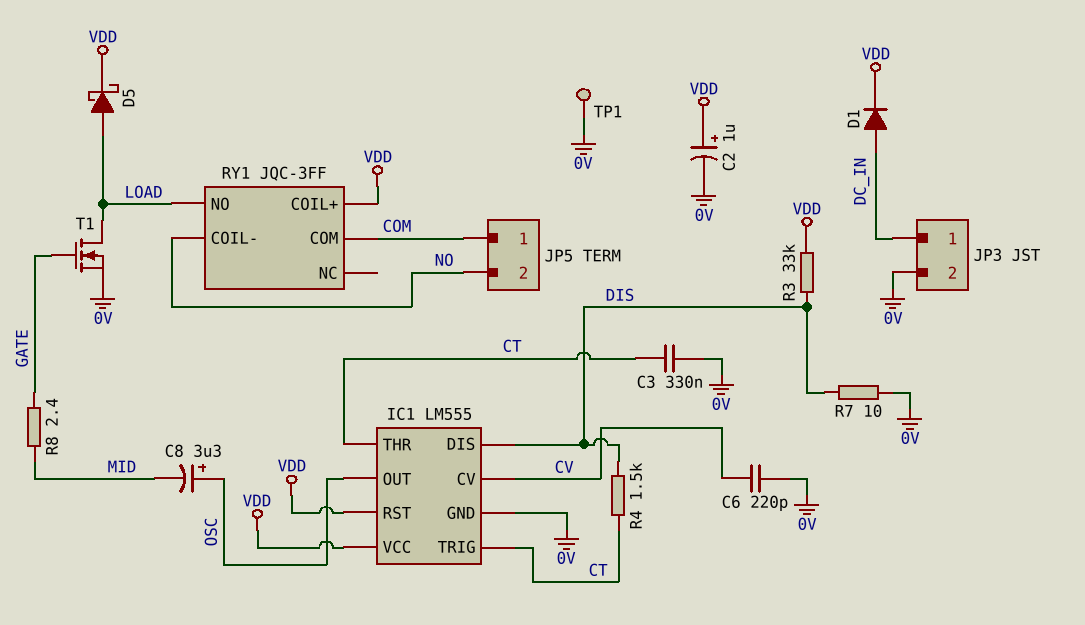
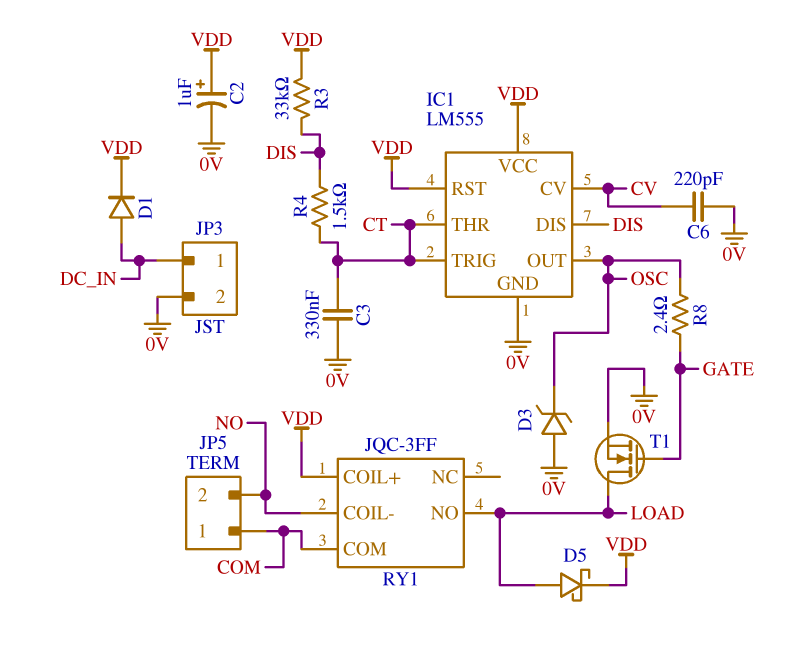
C8: 3.3uF (plus OSC, minus MID) -> none
D3: none -> zener (A 0V, K OSC)
R7: 10 (0V, DIS) -> none
R8: 2.4 (GATE, MID) -> 2.4 (GATE, OSC)
TP1: test point (0V) -> none

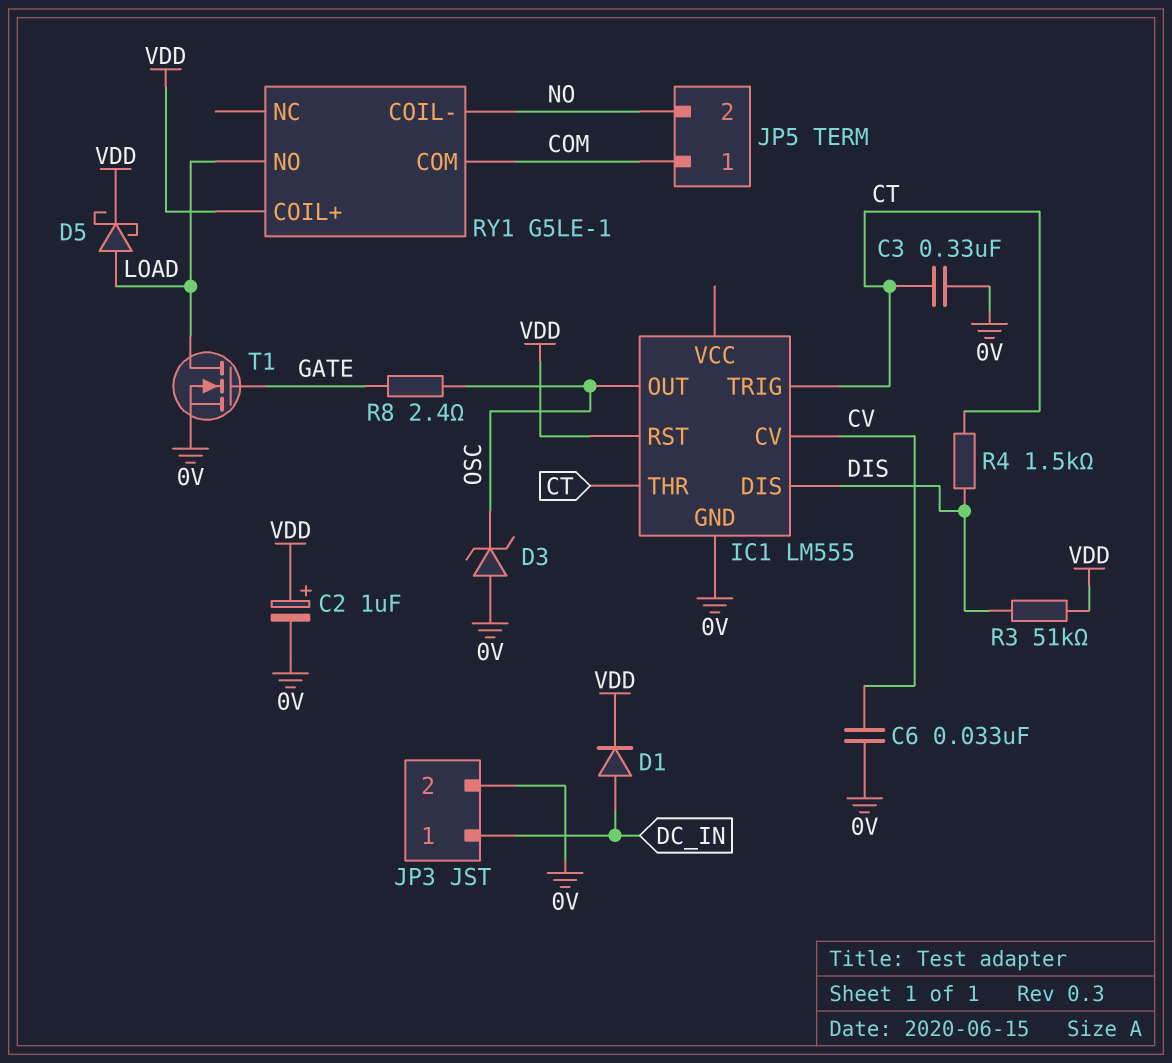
C6: 220pF (0V, CV) -> 33nF (0V, CV)
IC1 pin VCC: VDD -> none
R3: 33k (DIS, VDD) -> 51k (DIS, VDD)
RY1: JQC-3FF -> G5LE-1

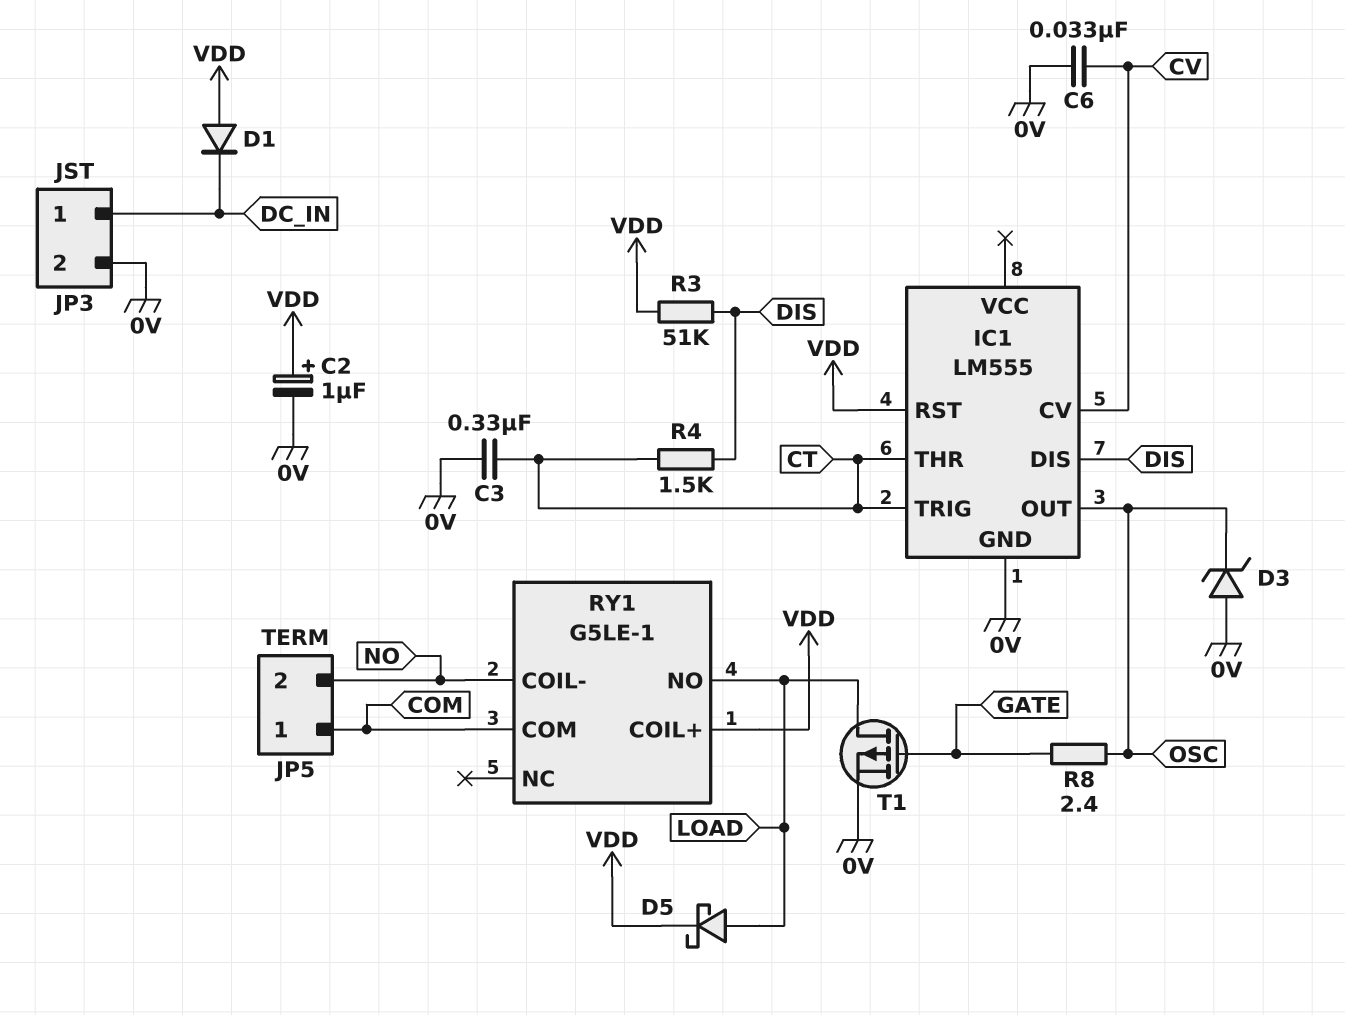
D1: diode (A DC_IN, K VDD) -> diode (A VDD, K DC_IN)
T1: NMOS (G GATE, D LOAD, S 0V) -> PMOS (G GATE, D LOAD, S 0V)

